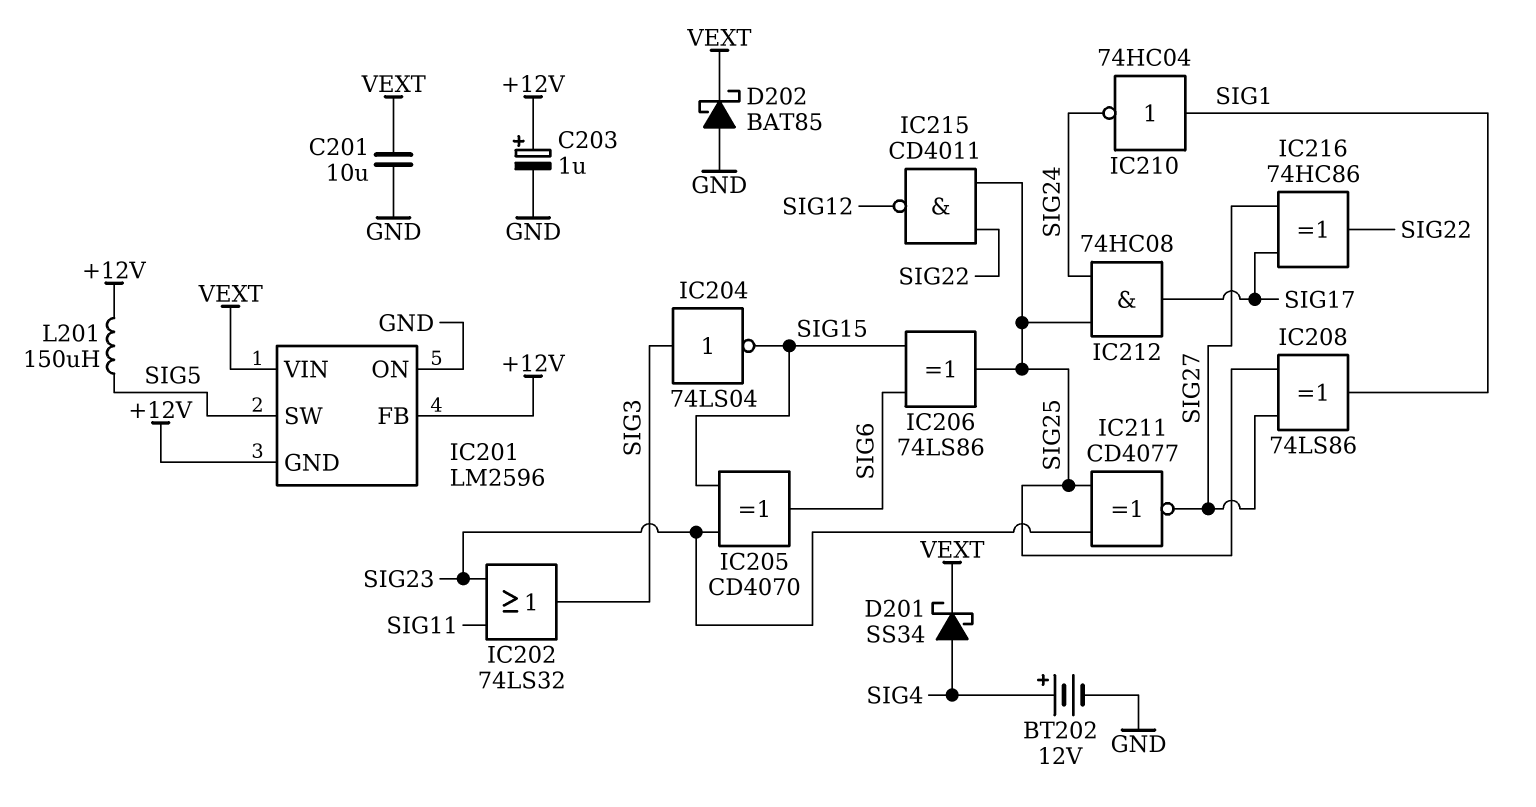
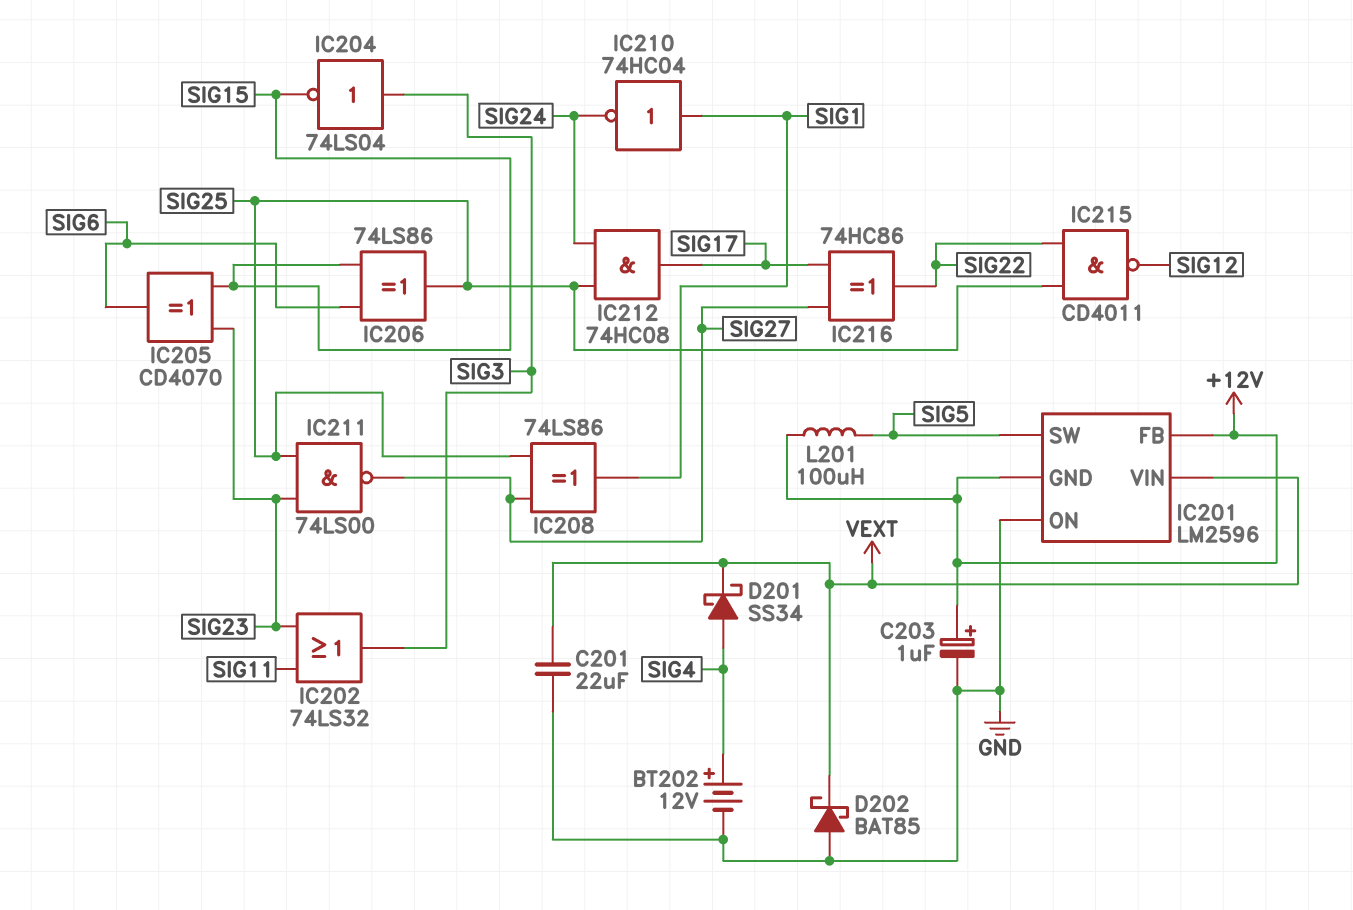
C201: 10uF (GND, VEXT) -> 22uF (GND, VEXT)
IC211: XNOR CD4077 (in SIG23, in SIG25, out SIG27) -> NAND 74LS00 (in SIG23, in SIG25, out SIG27)
L201: 150uH (+12V, SIG5) -> 100uH (+12V, SIG5)

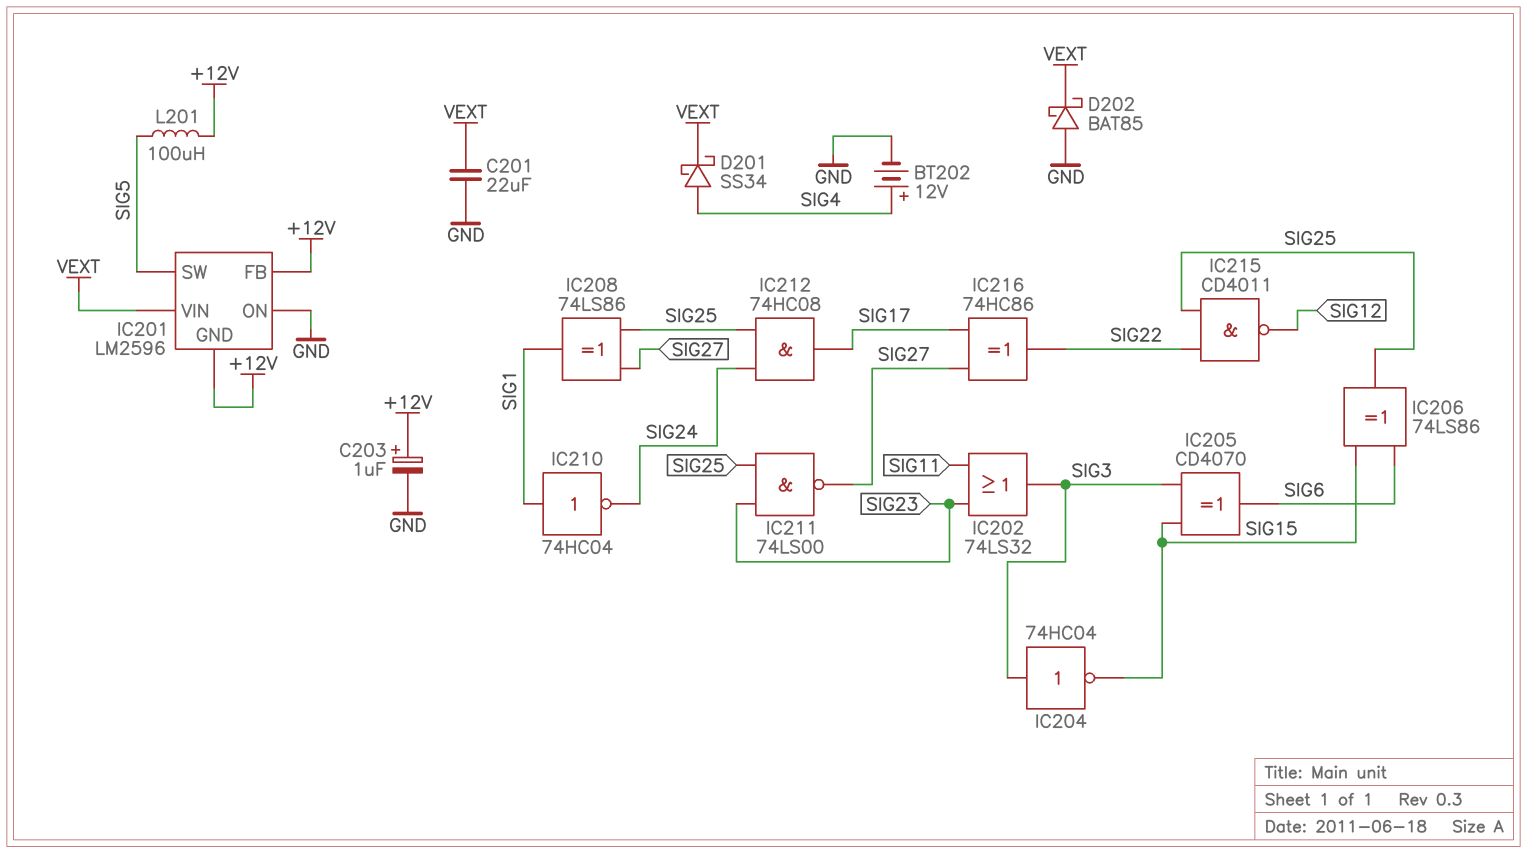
IC204: NOT 74LS04 (in SIG3, out SIG15) -> NOT 74HC04 (in SIG3, out SIG15)
IC205: XOR CD4070 (in SIG15, in SIG23, out SIG6) -> XOR CD4070 (in SIG3, in SIG15, out SIG6)

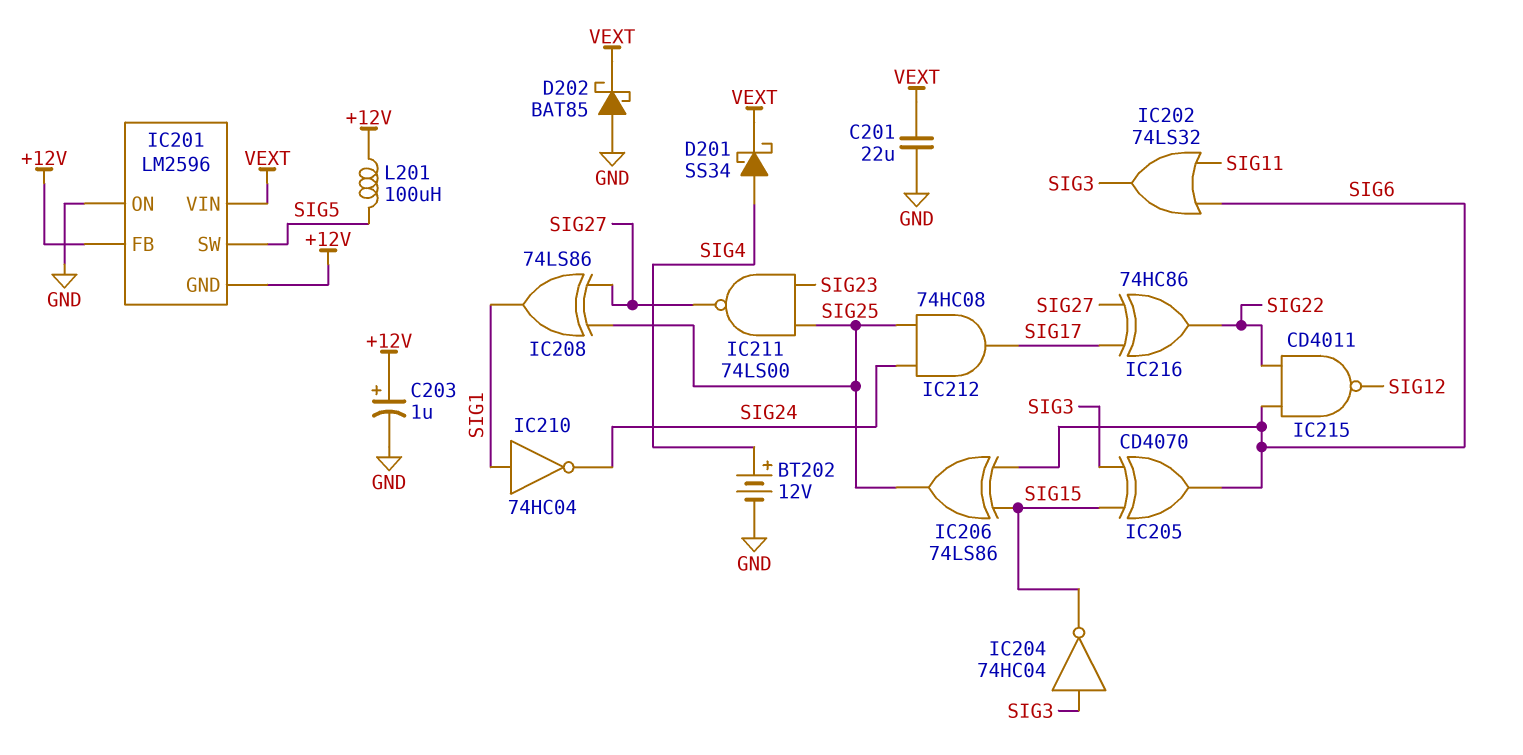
IC202: OR 74LS32 (in SIG11, in SIG23, out SIG3) -> OR 74LS32 (in SIG6, in SIG11, out SIG3)
IC215: NAND CD4011 (in SIG22, in SIG25, out SIG12) -> NAND CD4011 (in SIG6, in SIG22, out SIG12)

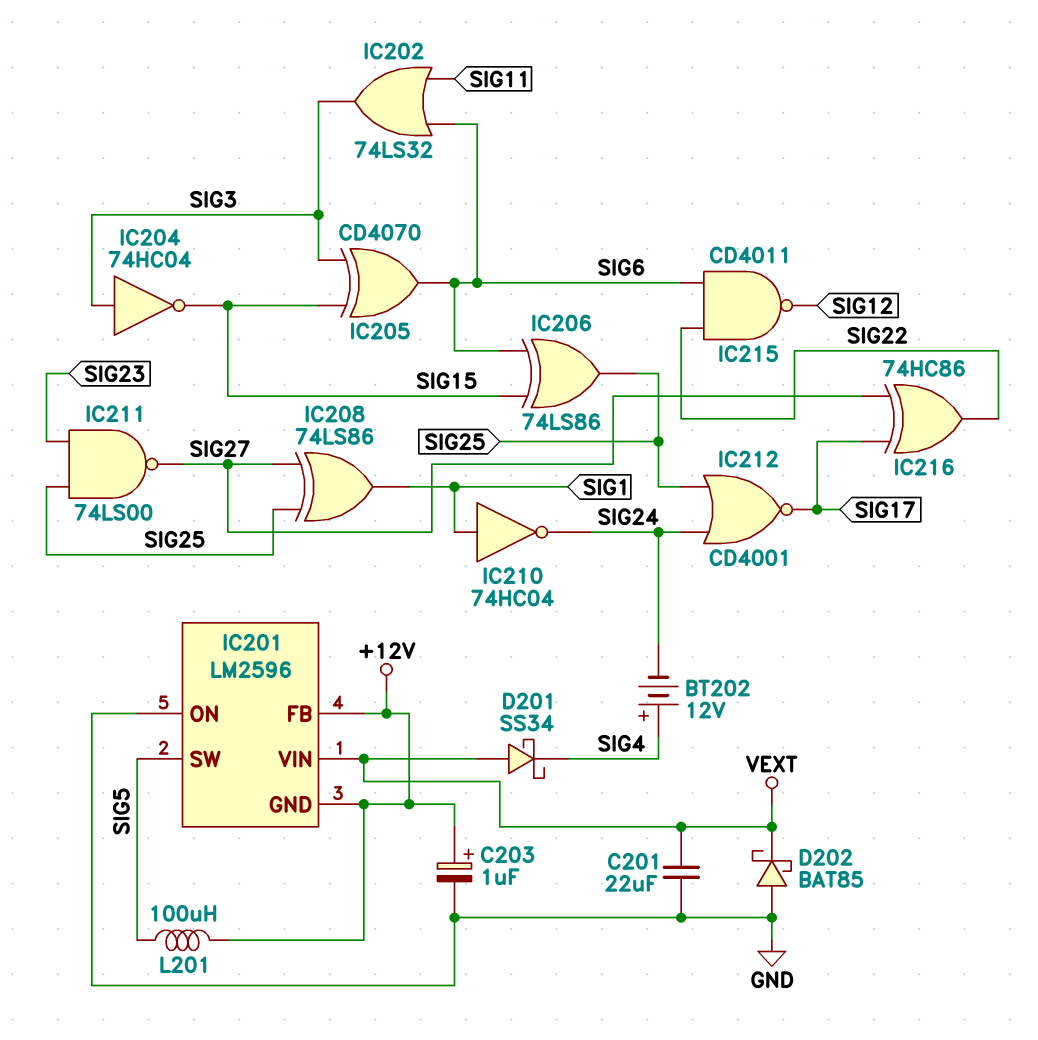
BT202: 12V (plus SIG4, minus GND) -> 12V (plus SIG4, minus SIG24)
D201: schottky SS34 (A SIG4, K VEXT) -> schottky SS34 (A VEXT, K SIG4)
IC212: AND 74HC08 (in SIG24, in SIG25, out SIG17) -> NOR CD4001 (in SIG24, in SIG25, out SIG17)

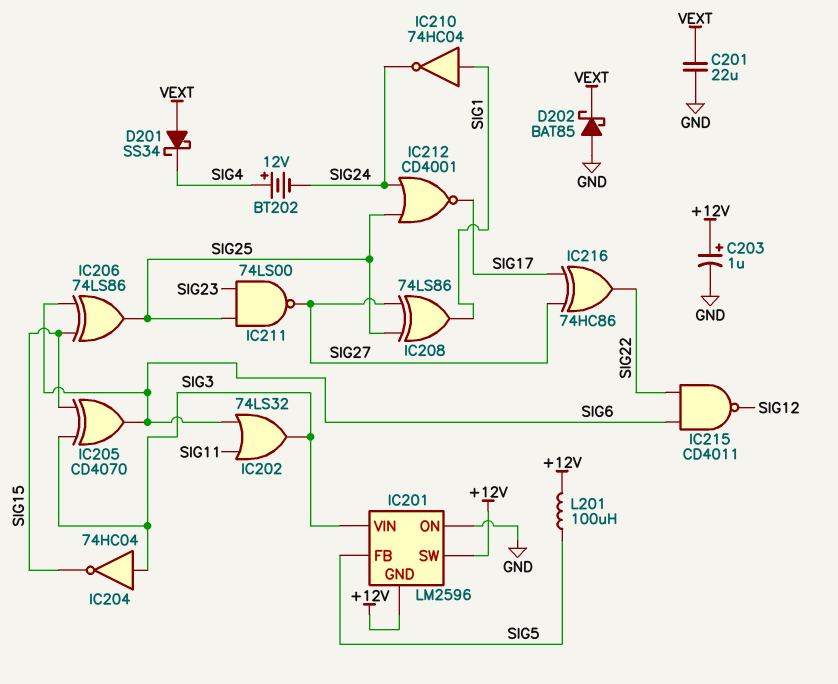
IC201 pin FB: +12V -> SIG5
IC201 pin SW: SIG5 -> +12V
IC201 pin VIN: VEXT -> SIG3

